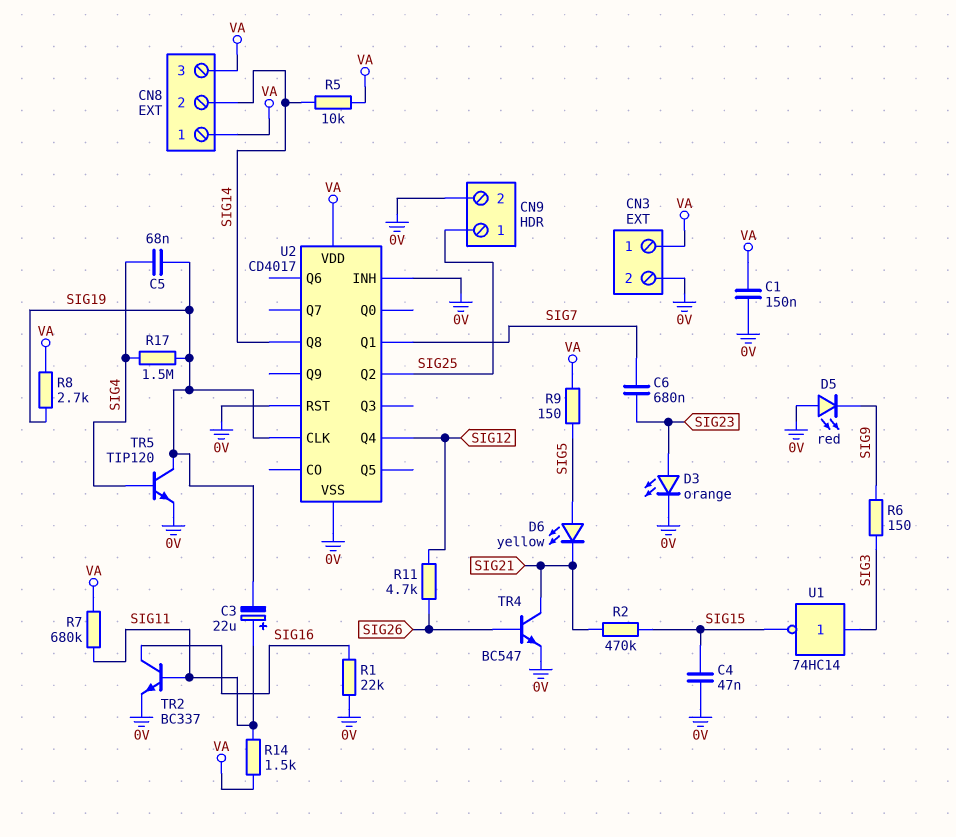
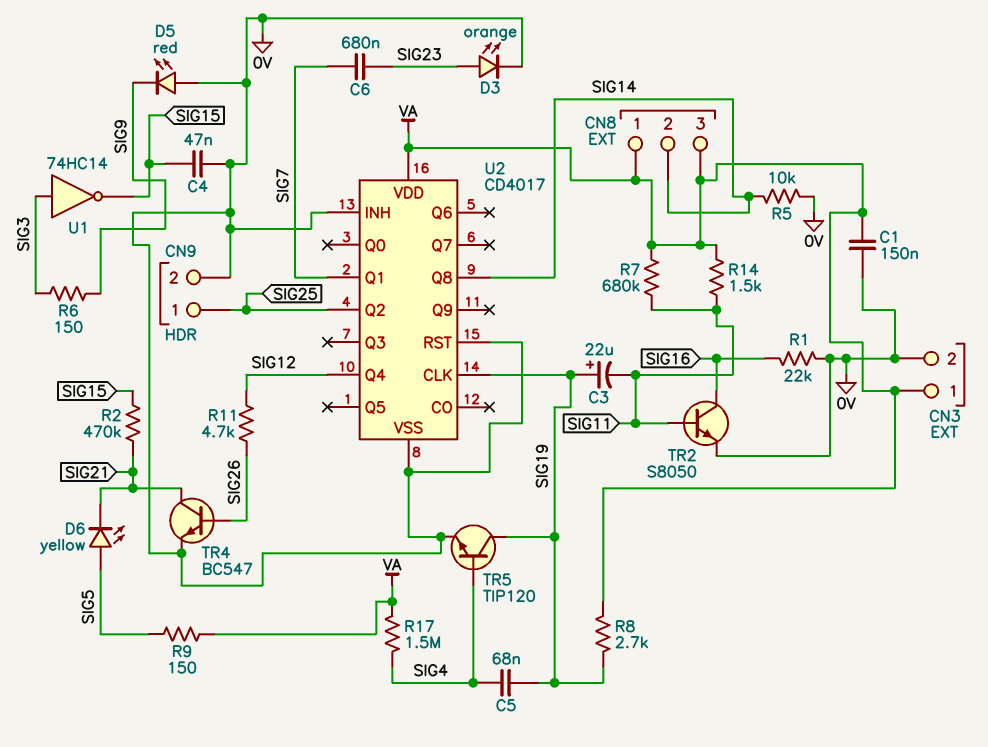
C3: 22uF (plus SIG11, minus SIG19) -> 22uF (plus SIG19, minus SIG11)
R5: 10k (SIG14, VA) -> 10k (0V, SIG14)
R17: 1.5M (SIG4, SIG19) -> 1.5M (SIG4, VA)
TR2: NPN BC337 (B SIG11, C SIG16, E 0V) -> NPN S8050 (B SIG11, C SIG16, E 0V)

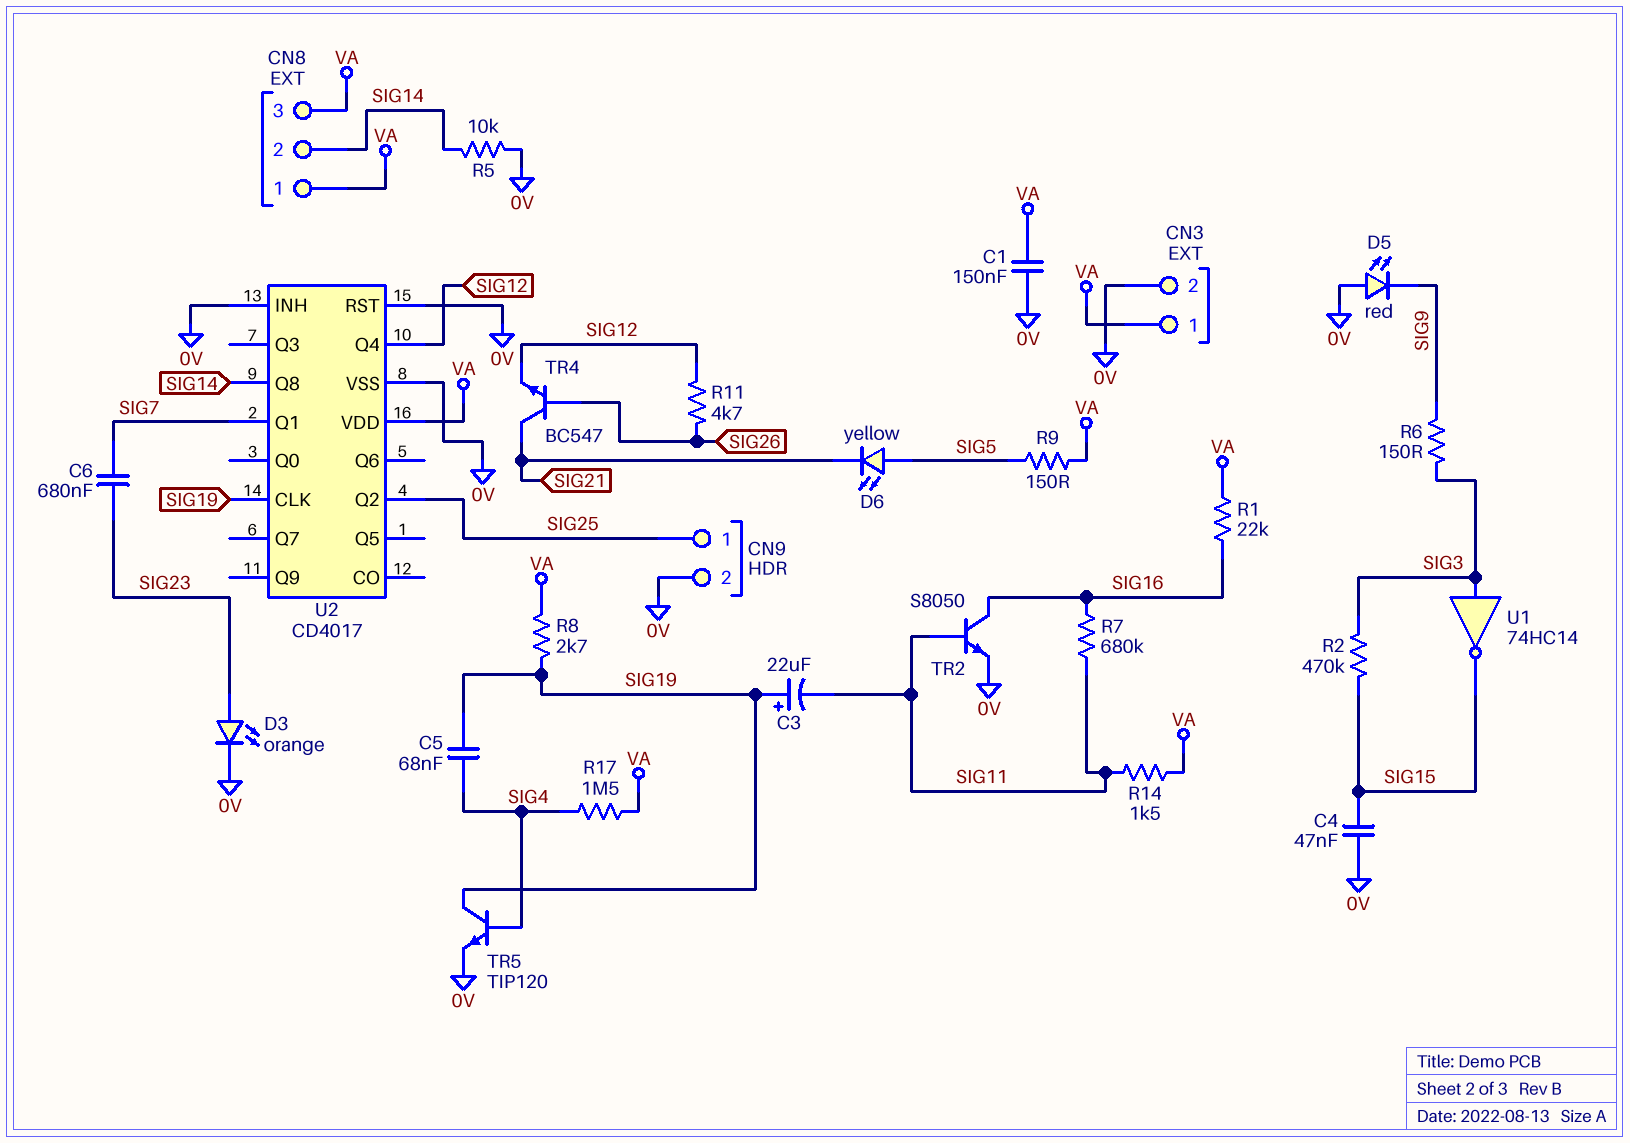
R1: 22k (0V, SIG16) -> 22k (SIG16, VA)
R2: 470k (SIG15, SIG21) -> 470k (SIG3, SIG15)
R7: 680k (SIG11, VA) -> 680k (SIG11, SIG16)
TR4: NPN BC547 (B SIG26, C SIG21, E 0V) -> NPN BC547 (B SIG26, C SIG21, E SIG12)

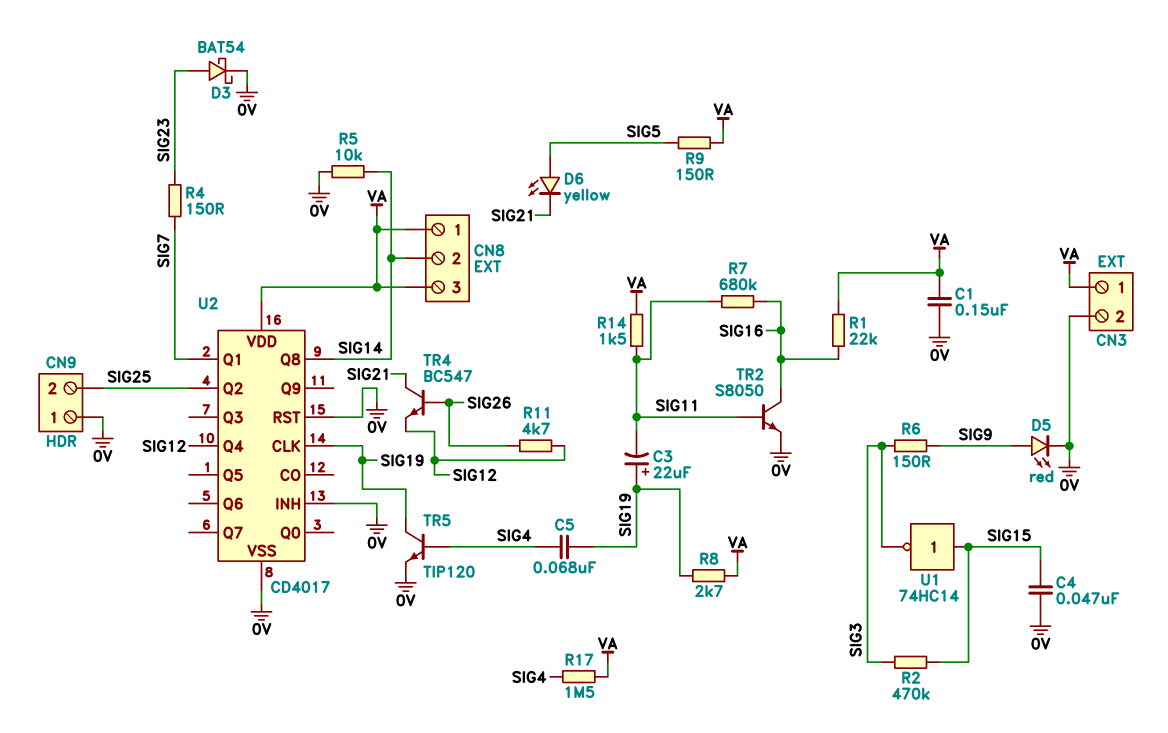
C6: 680nF (SIG7, SIG23) -> none
CN9 pin 1: SIG25 -> 0V
CN9 pin 2: 0V -> SIG25
D3: LED orange (A SIG23, K 0V) -> schottky BAT54 (A SIG23, K 0V)
D5: LED red (A 0V, K SIG9) -> LED red (A SIG9, K 0V)
R4: none -> 150 (SIG7, SIG23)
U1: NOT 74HC14 (in SIG3, out SIG15) -> NOT 74HC14 (in SIG15, out SIG3)

